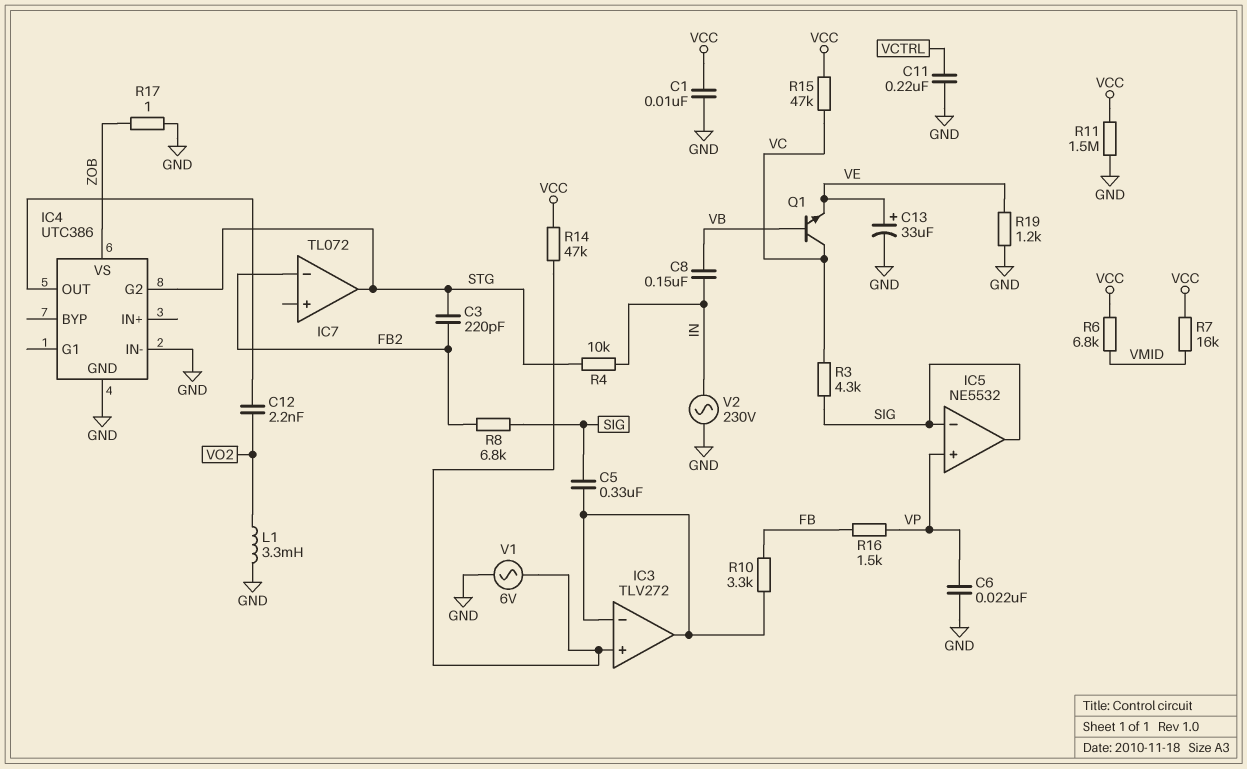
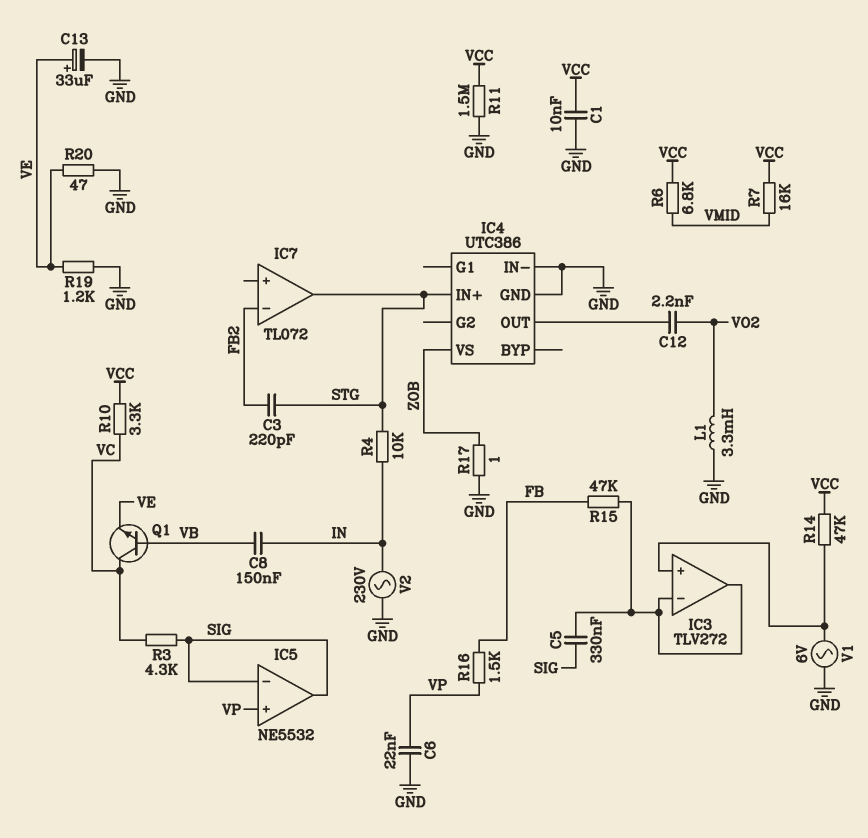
C11: 220nF (GND, VCTRL) -> none
IC4 pin G2: STG -> none
IC4 pin IN+: none -> STG
R8: 6.8k (FB2, SIG) -> none
R10: 3.3k (FB, IC3/in-) -> 3.3k (VC, VCC)
R15: 47k (VC, VCC) -> 47k (FB, IC3/in-)
R20: none -> 47 (GND, VE)

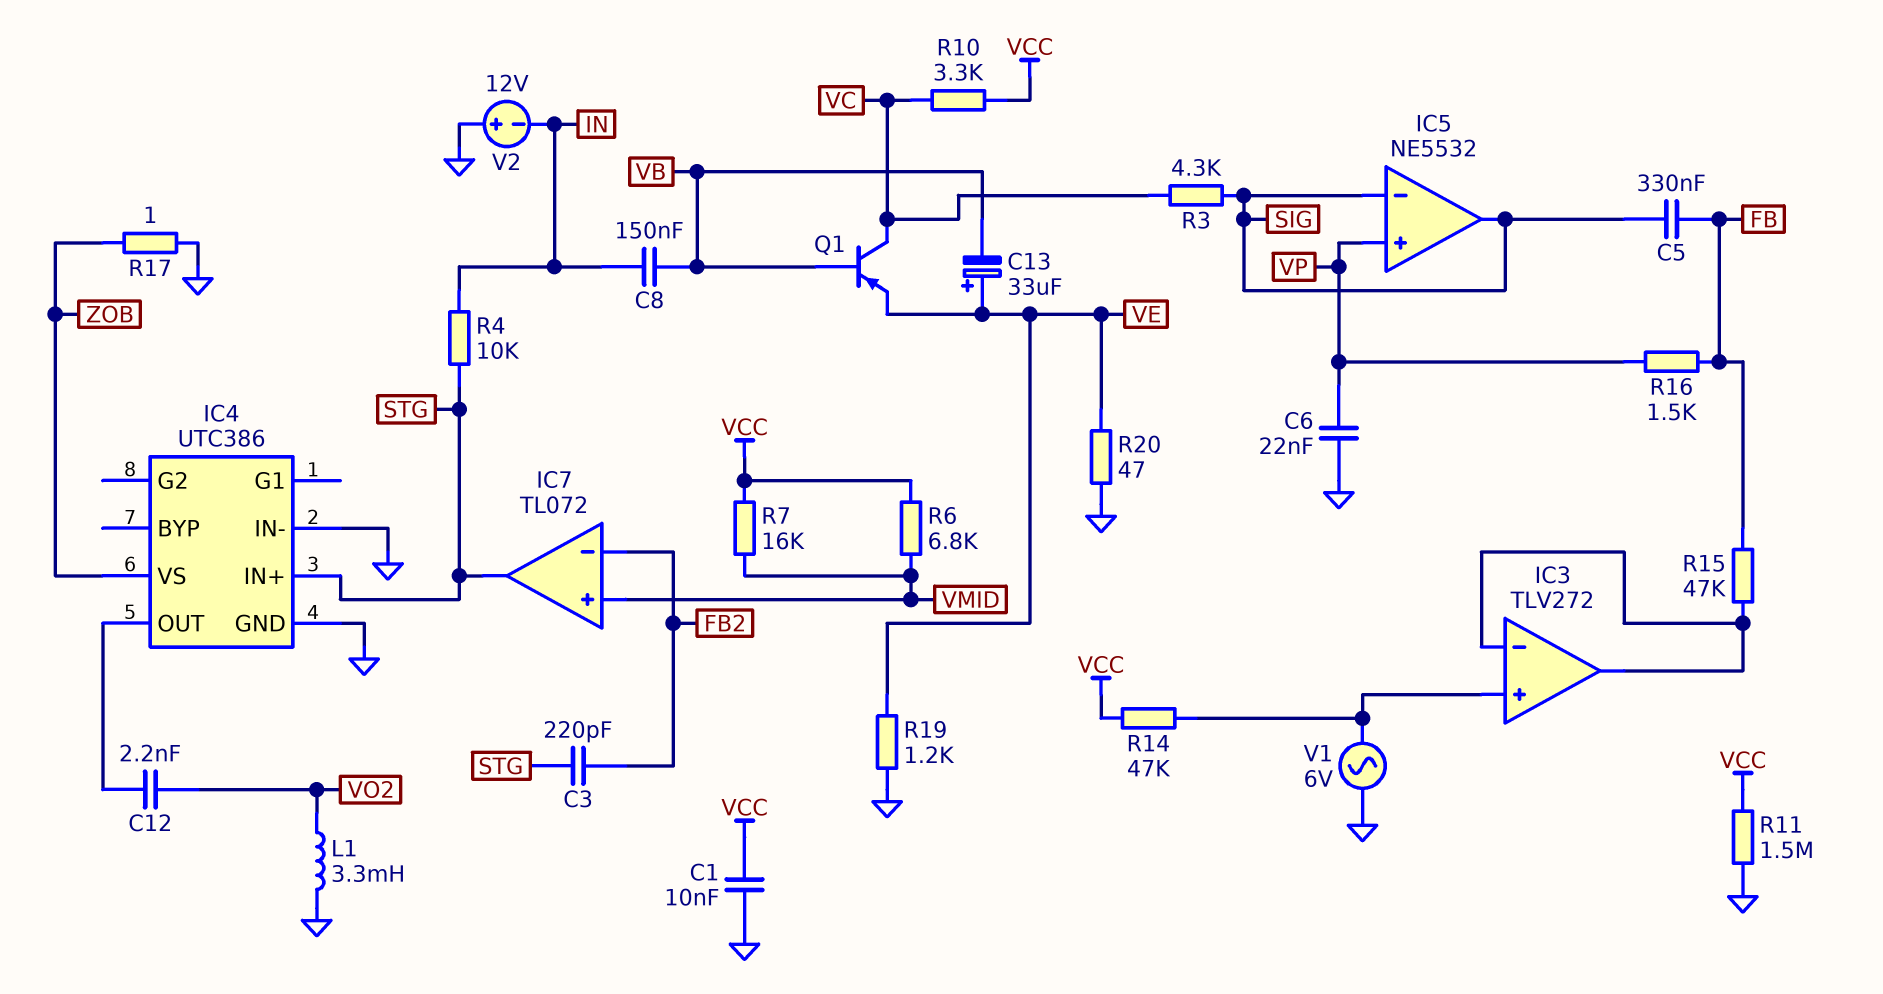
C5: 330nF (IC3/in-, SIG) -> 330nF (FB, SIG)
C13: 33uF (plus VE, minus GND) -> 33uF (plus VE, minus VB)
IC7 pin in+: none -> VMID
Q1: NPN (B VB, C VC, E VE) -> PNP (B VB, C VC, E VE)
V2: AC 230V (GND, IN) -> 12V (plus GND, minus IN)

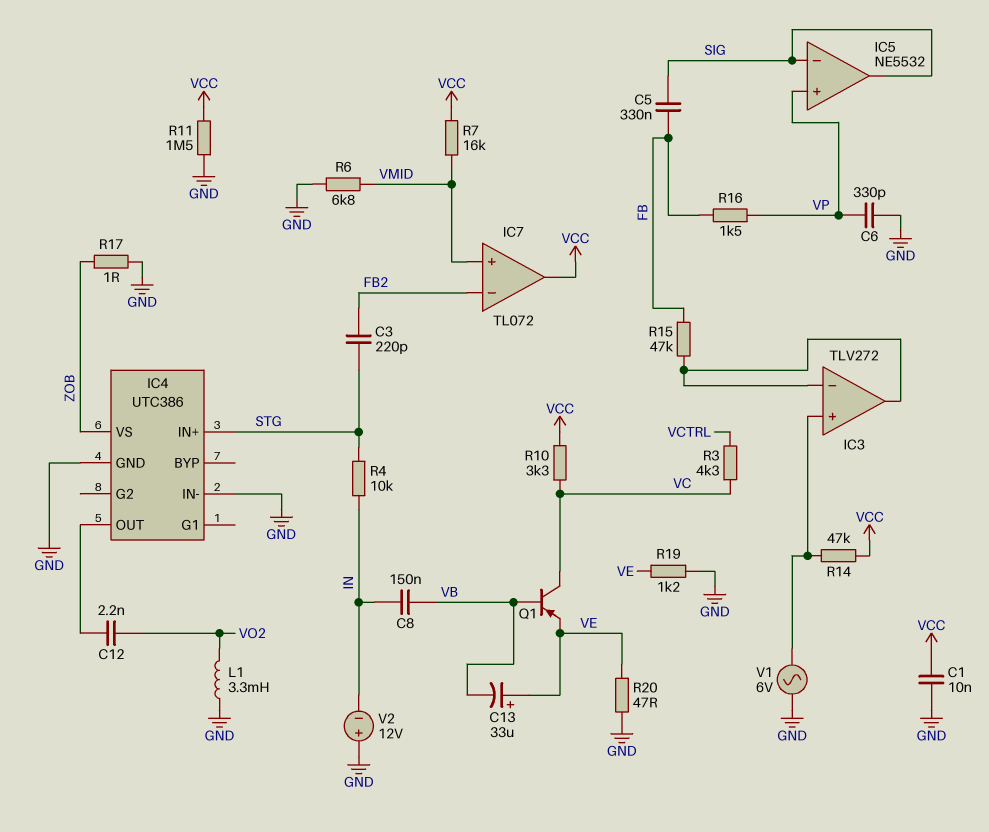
C6: 22nF (GND, VP) -> 330pF (GND, VP)
IC7 pin out: STG -> VCC
R3: 4.3k (SIG, VC) -> 4.3k (VC, VCTRL)
R6: 6.8k (VCC, VMID) -> 6.8k (GND, VMID)

